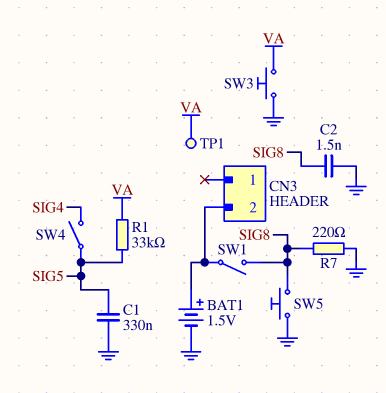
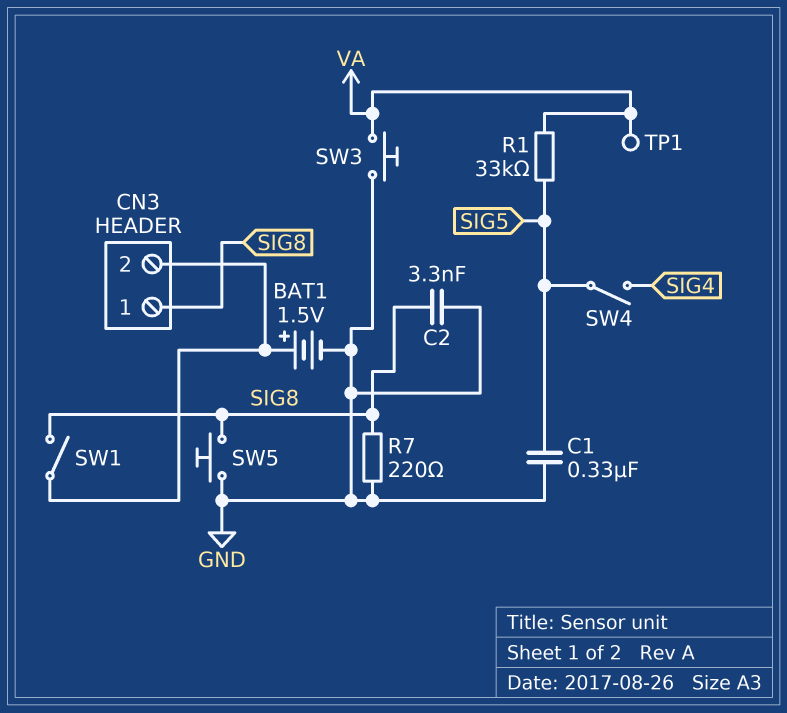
C2: 1.5nF (GND, SIG8) -> 3.3nF (GND, SIG8)
CN3 pin 1: none -> SIG8

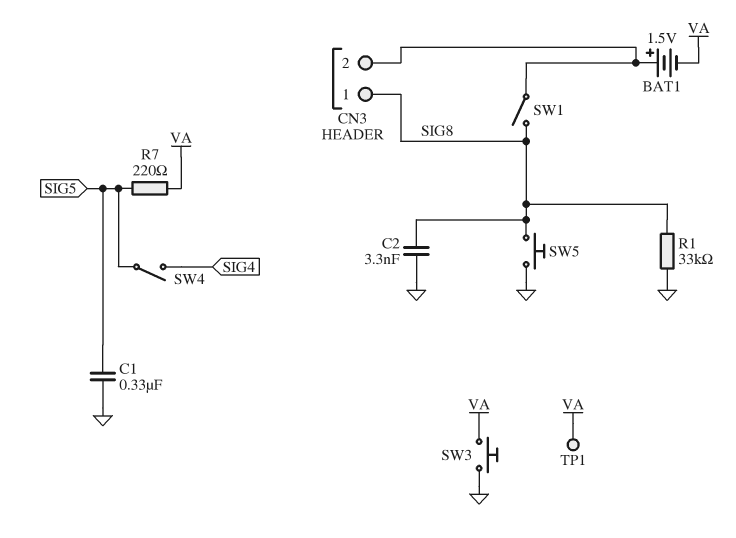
BAT1: 1.5V (plus CN3/2, minus GND) -> 1.5V (plus CN3/2, minus VA)
R1: 33k (SIG5, VA) -> 33k (GND, SIG8)
R7: 220 (GND, SIG8) -> 220 (SIG5, VA)

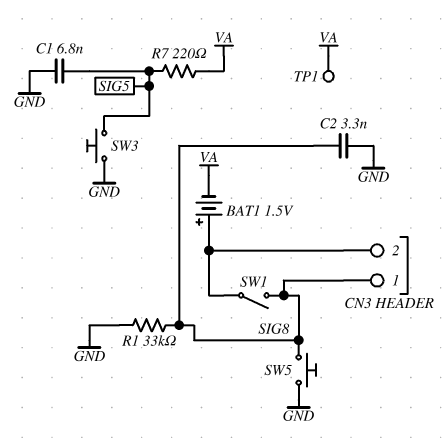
C1: 330nF (GND, SIG5) -> 6.8nF (GND, SIG5)
SW3: button (GND, VA) -> button (GND, SIG5)
SW4: switch (SIG4, SIG5) -> none

